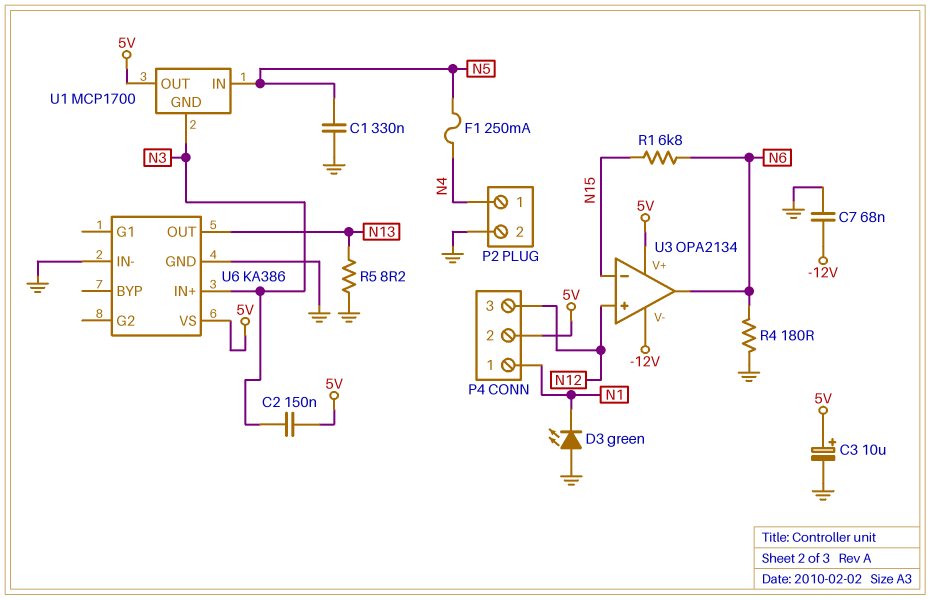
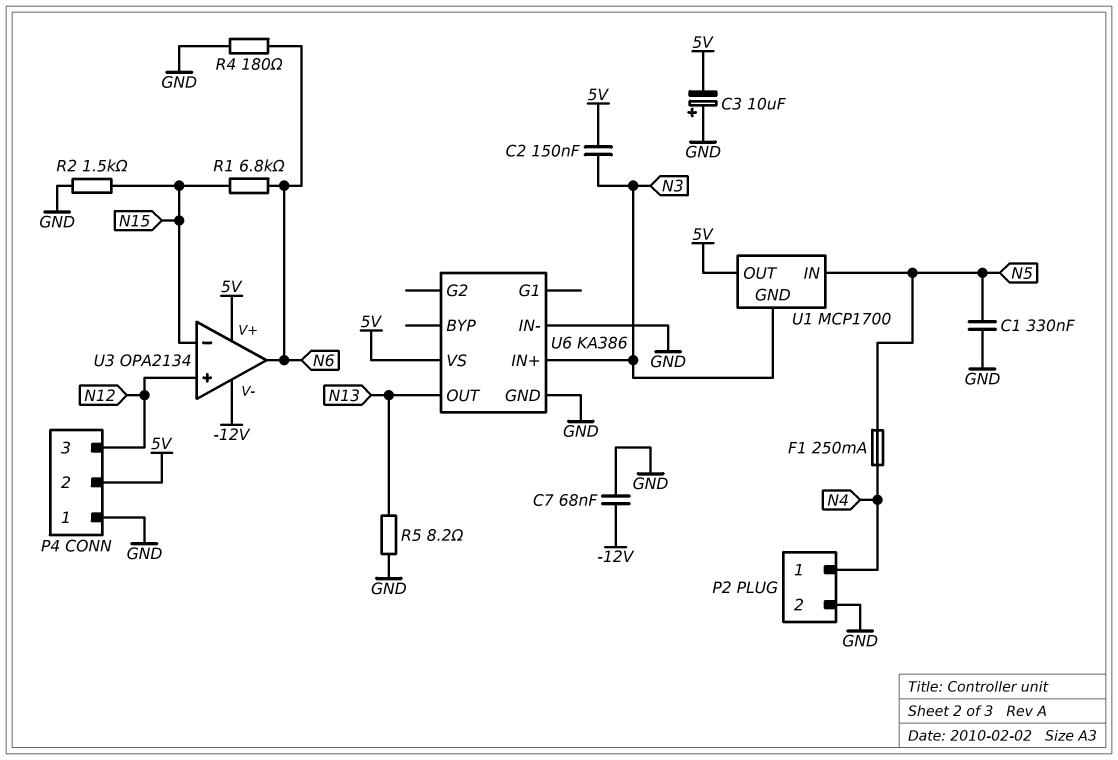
C3: 10uF (plus 5V, minus GND) -> 10uF (plus GND, minus 5V)
D3: LED green (A GND, K N1) -> none
P4 pin 1: N1 -> GND
R2: none -> 1.5k (GND, N15)

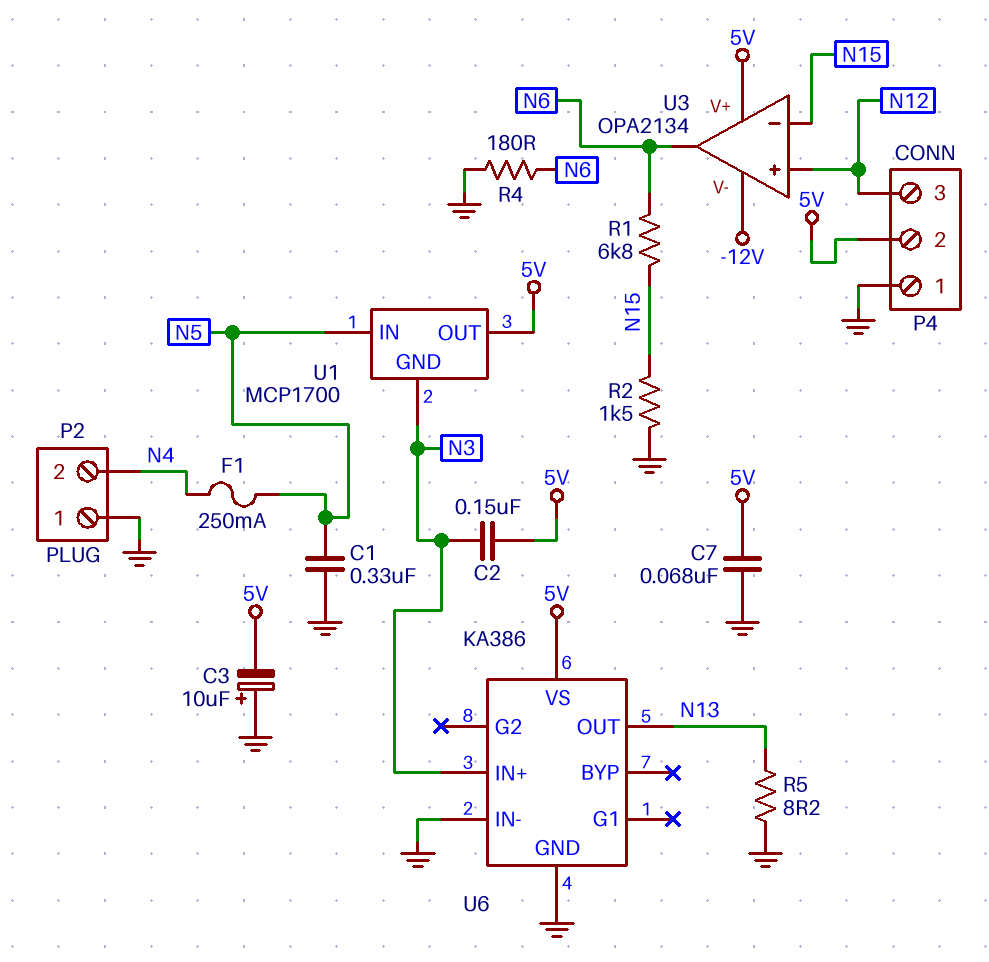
C7: 68nF (-12V, GND) -> 68nF (5V, GND)
P2 pin 1: N4 -> GND
P2 pin 2: GND -> N4

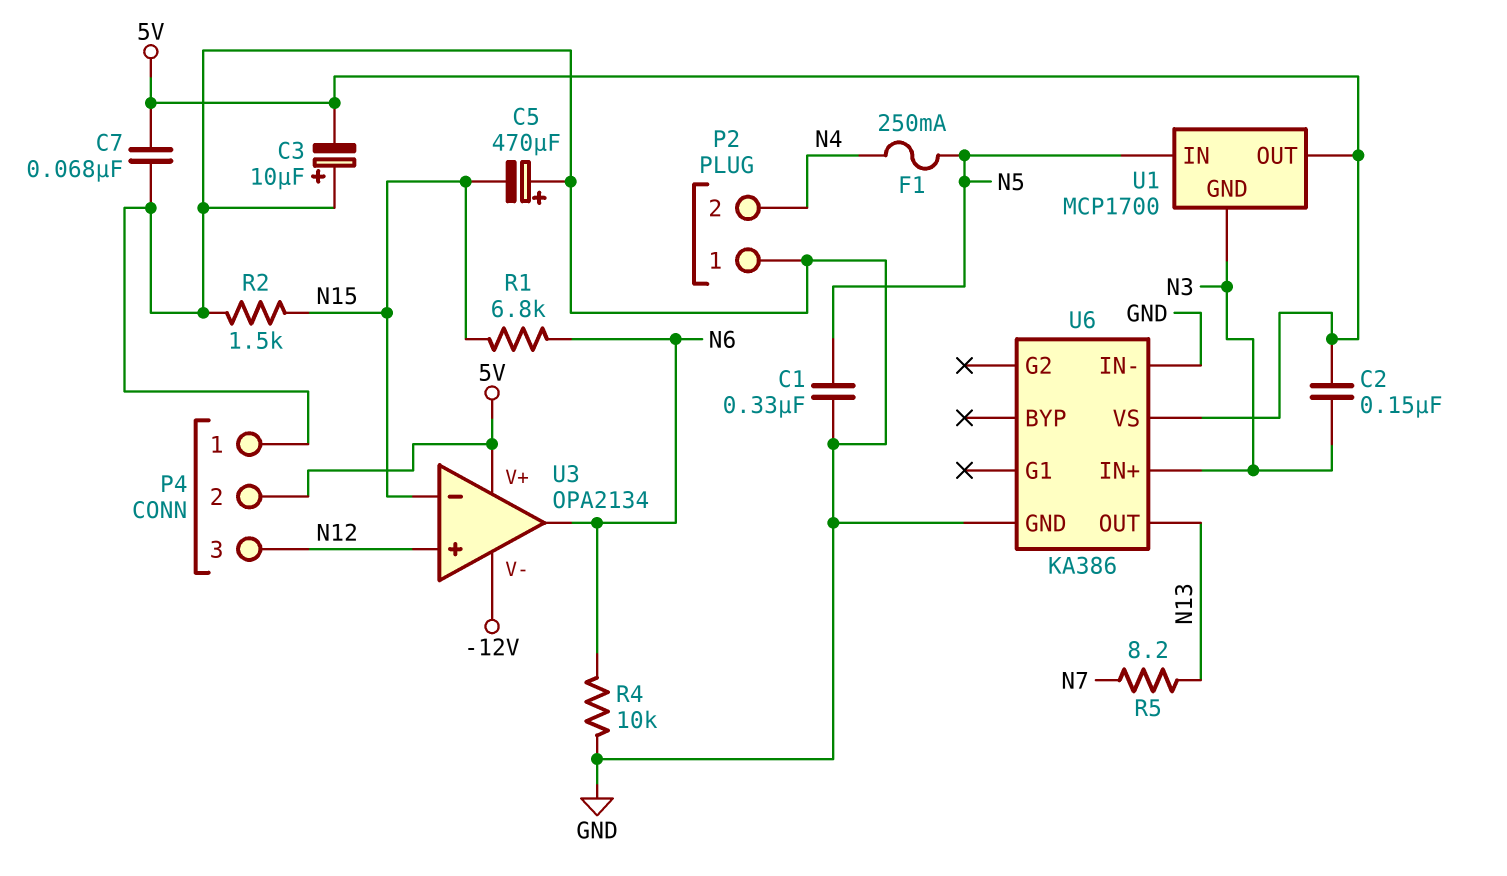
C5: none -> 470uF (plus GND, minus N15)
R4: 180 (GND, N6) -> 10k (GND, N6)
R5: 8.2 (GND, N13) -> 8.2 (N7, N13)

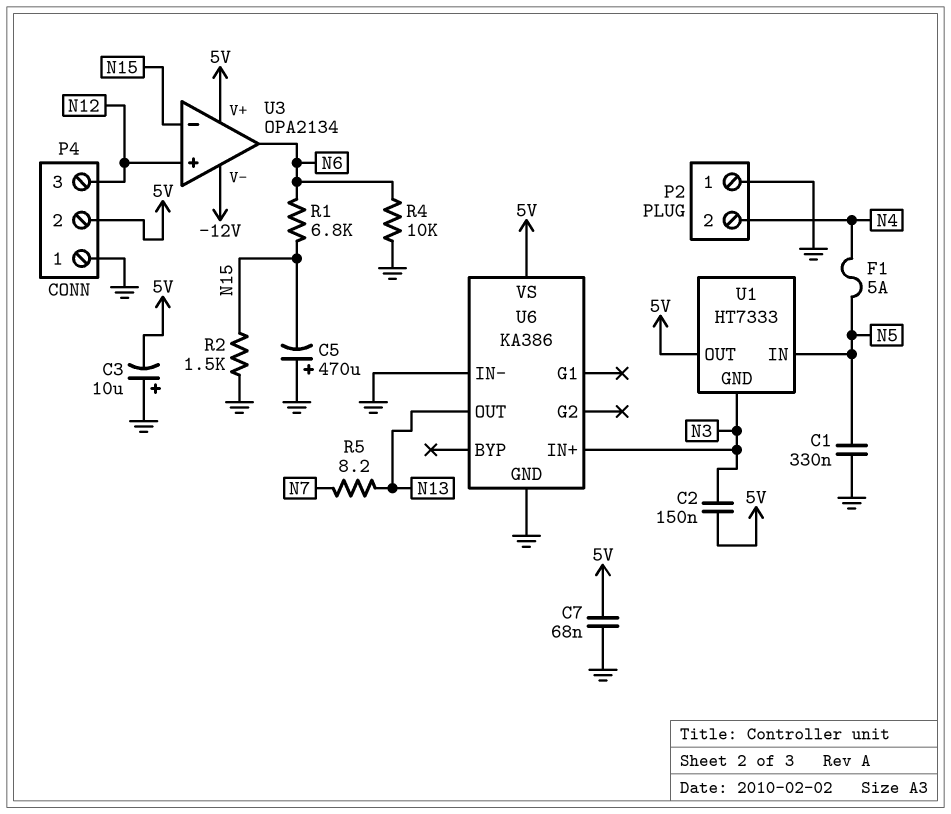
F1: 250mA (N4, N5) -> 5A (N4, N5)
U1: MCP1700 -> HT7333

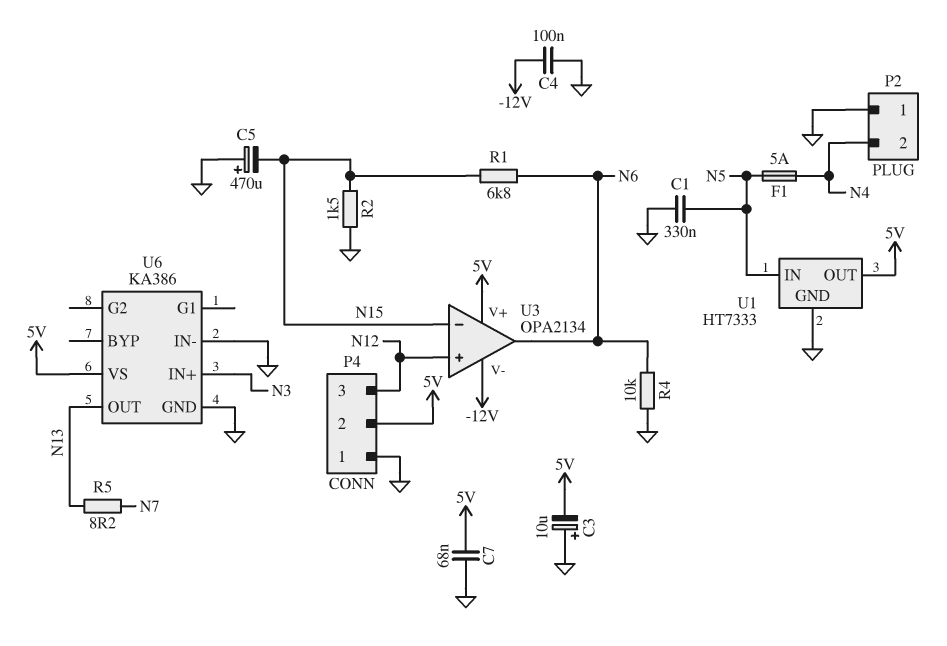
C2: 150nF (5V, N3) -> none
C4: none -> 100nF (-12V, GND)
U1 pin GND: N3 -> GND

